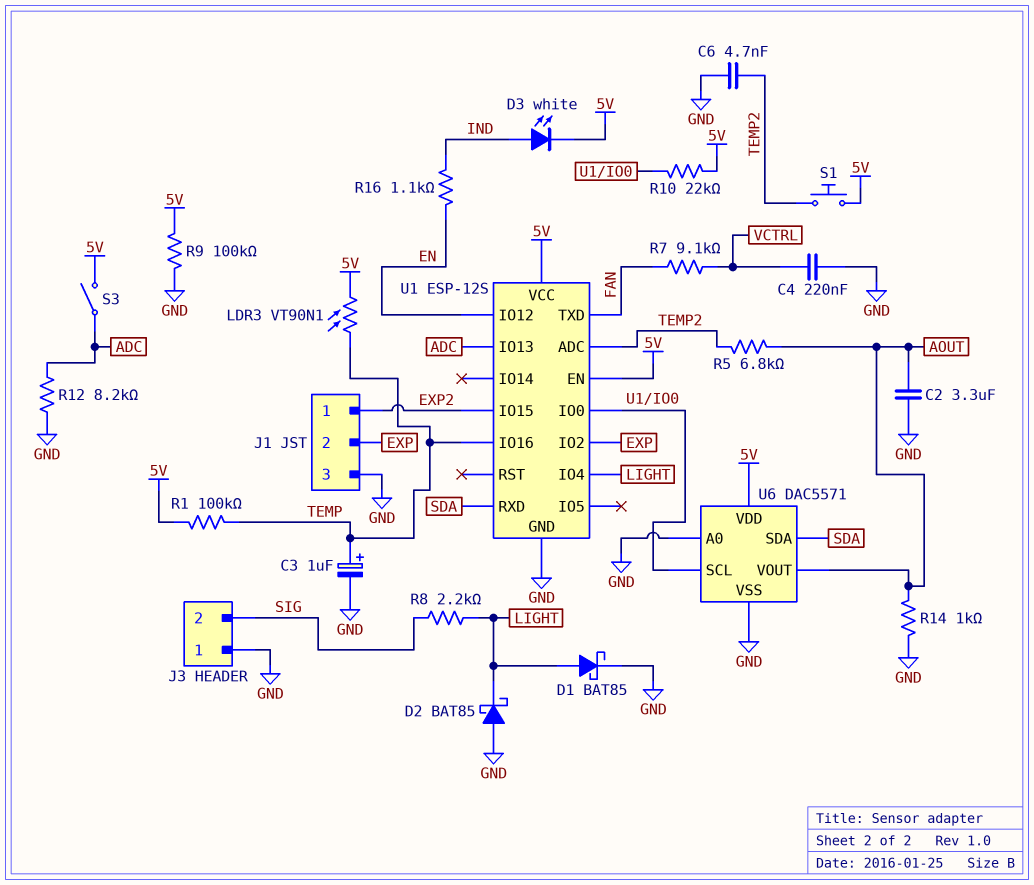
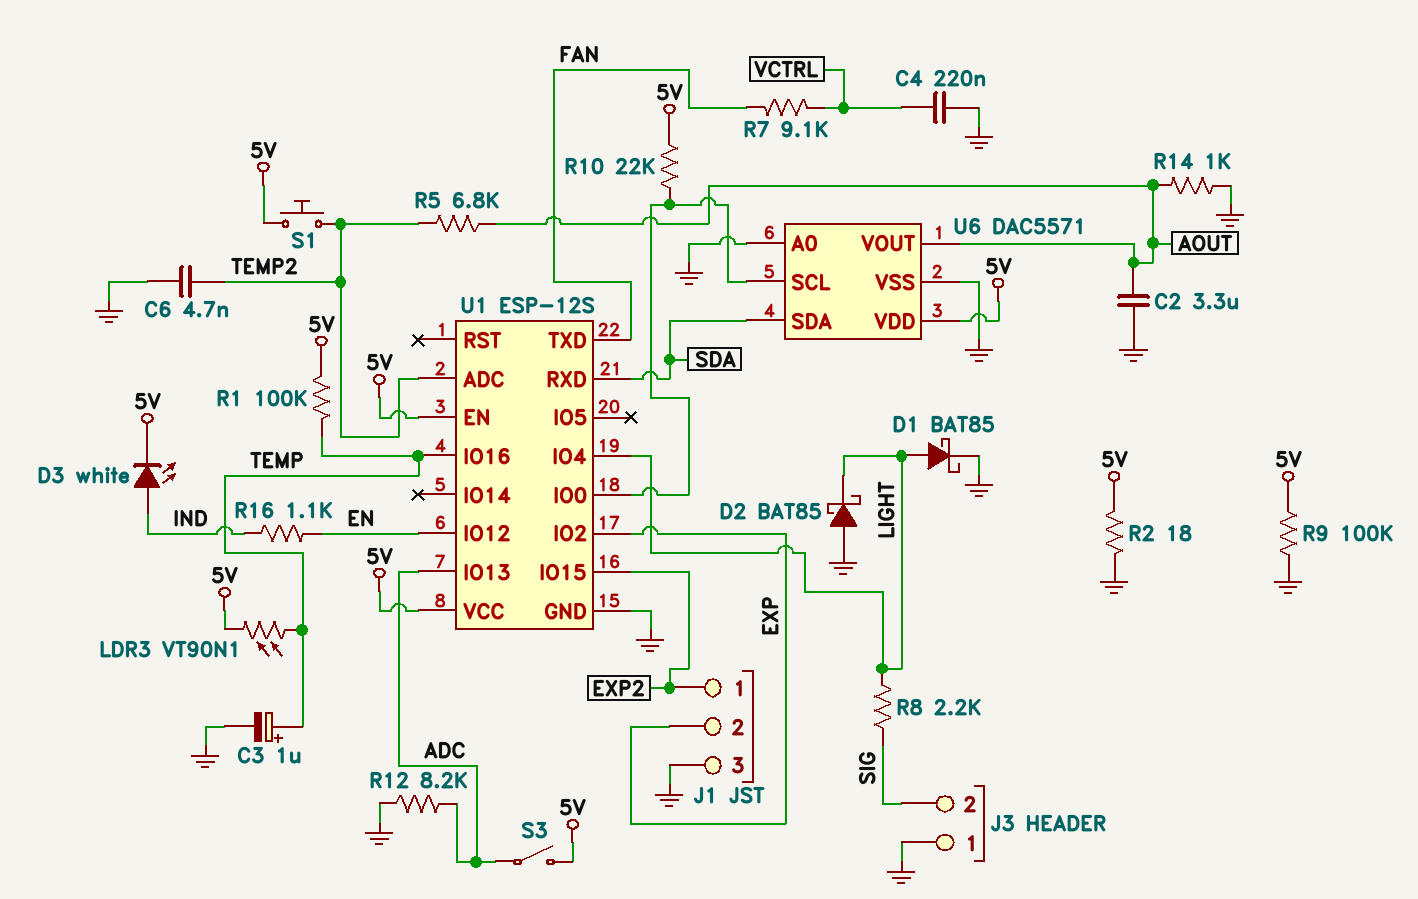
R2: none -> 18 (5V, GND)

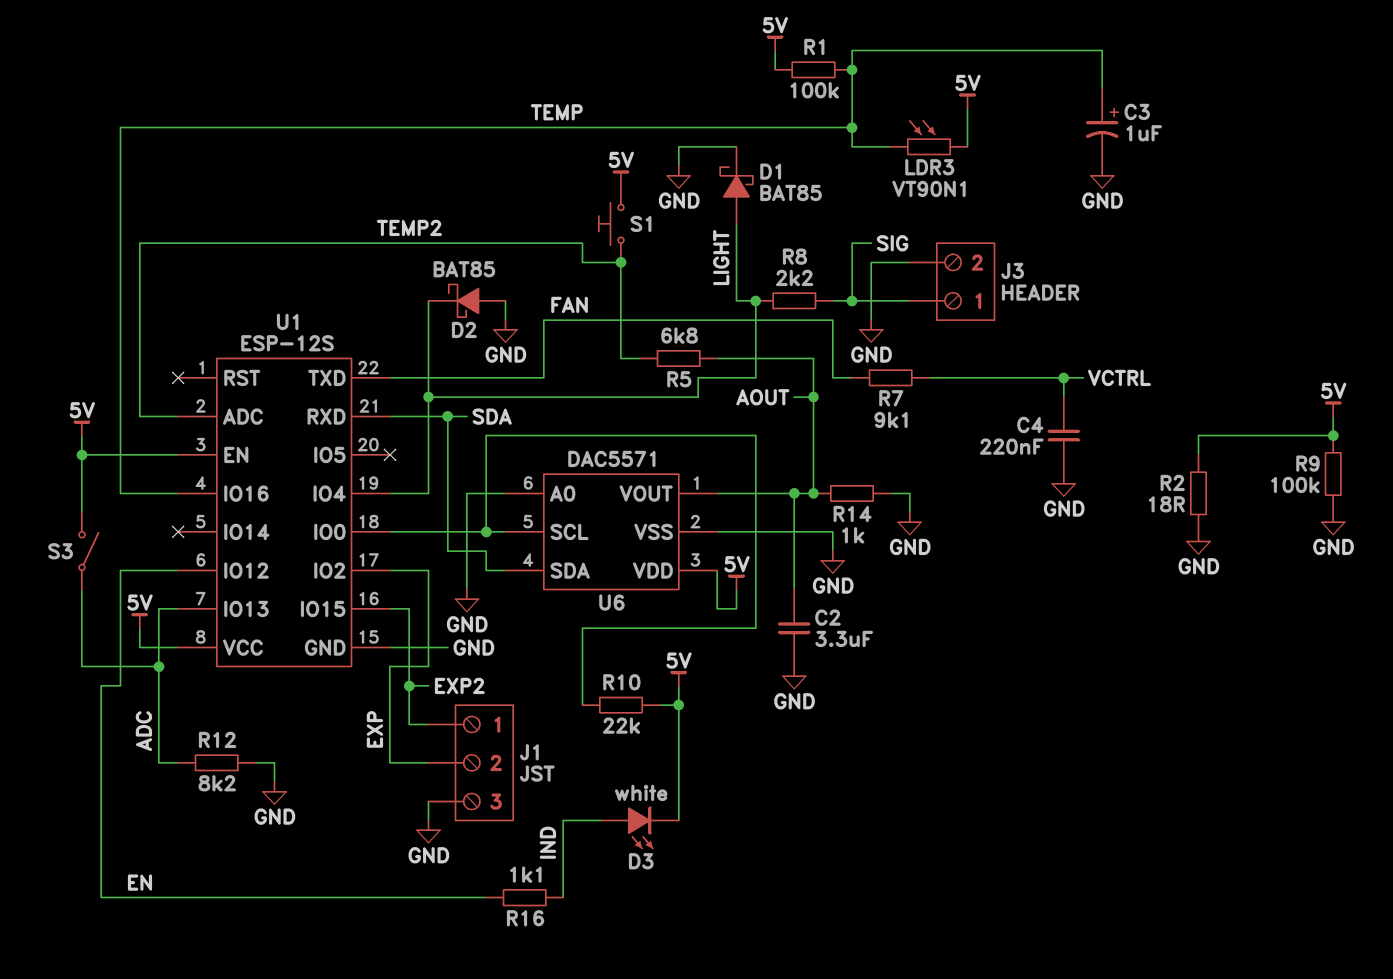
C6: 4.7nF (GND, TEMP2) -> none
J3 pin 1: GND -> SIG
J3 pin 2: SIG -> GND

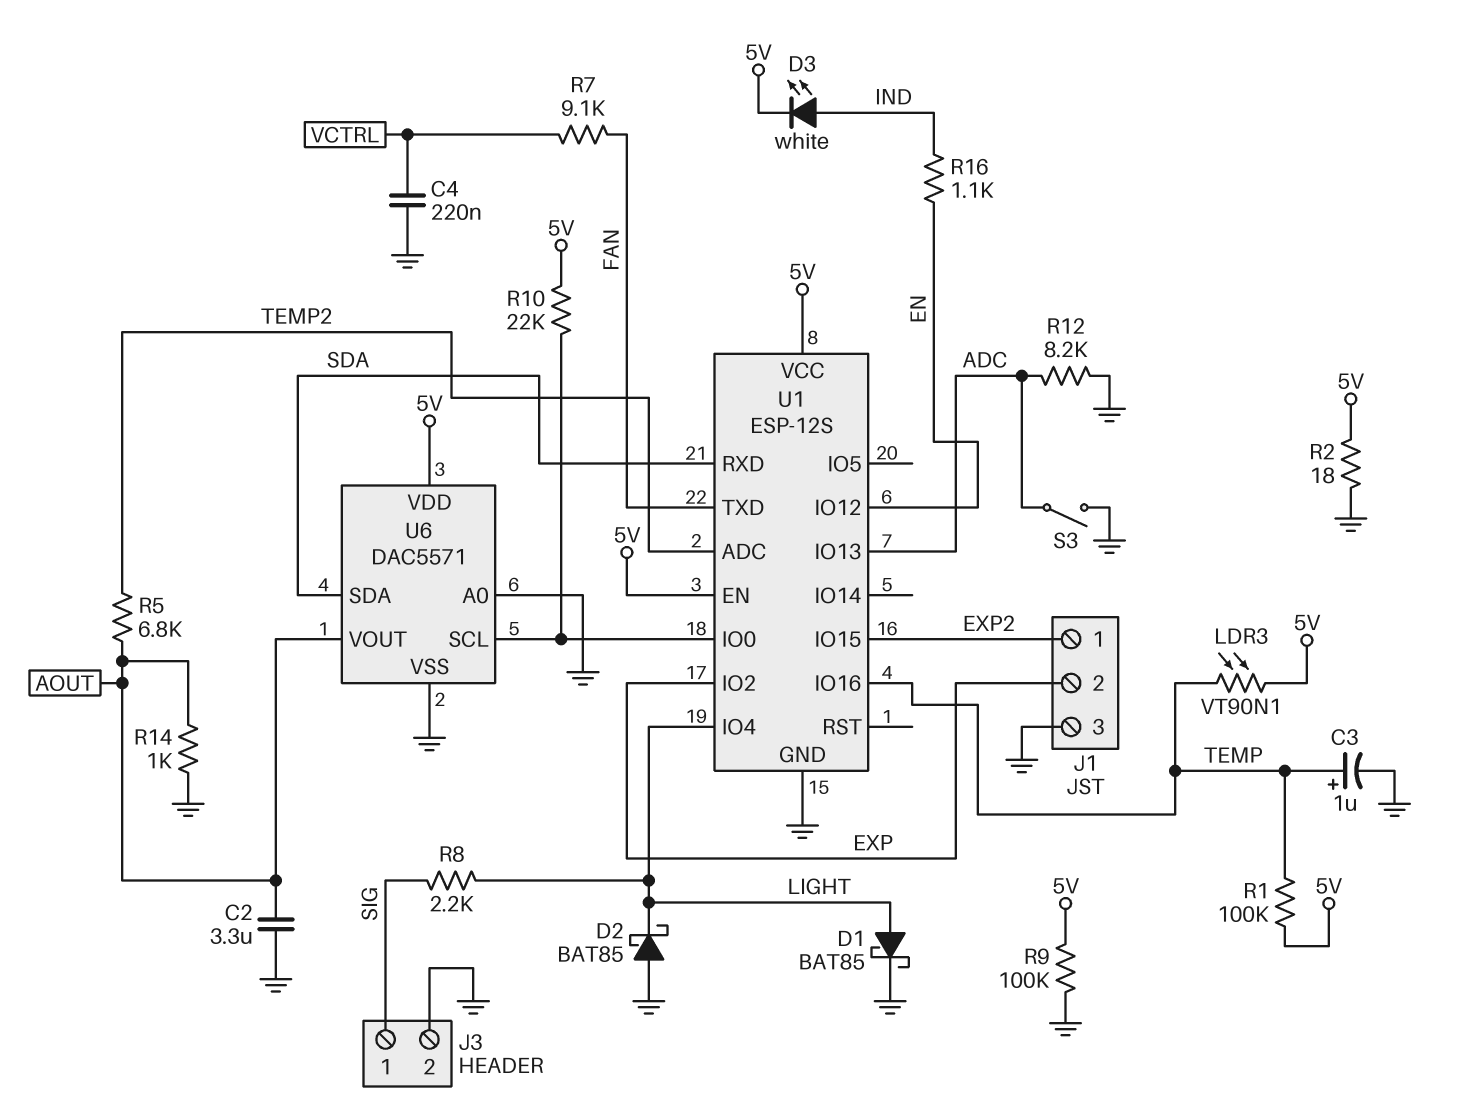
S1: button (5V, TEMP2) -> none
S3: switch (5V, ADC) -> switch (ADC, GND)

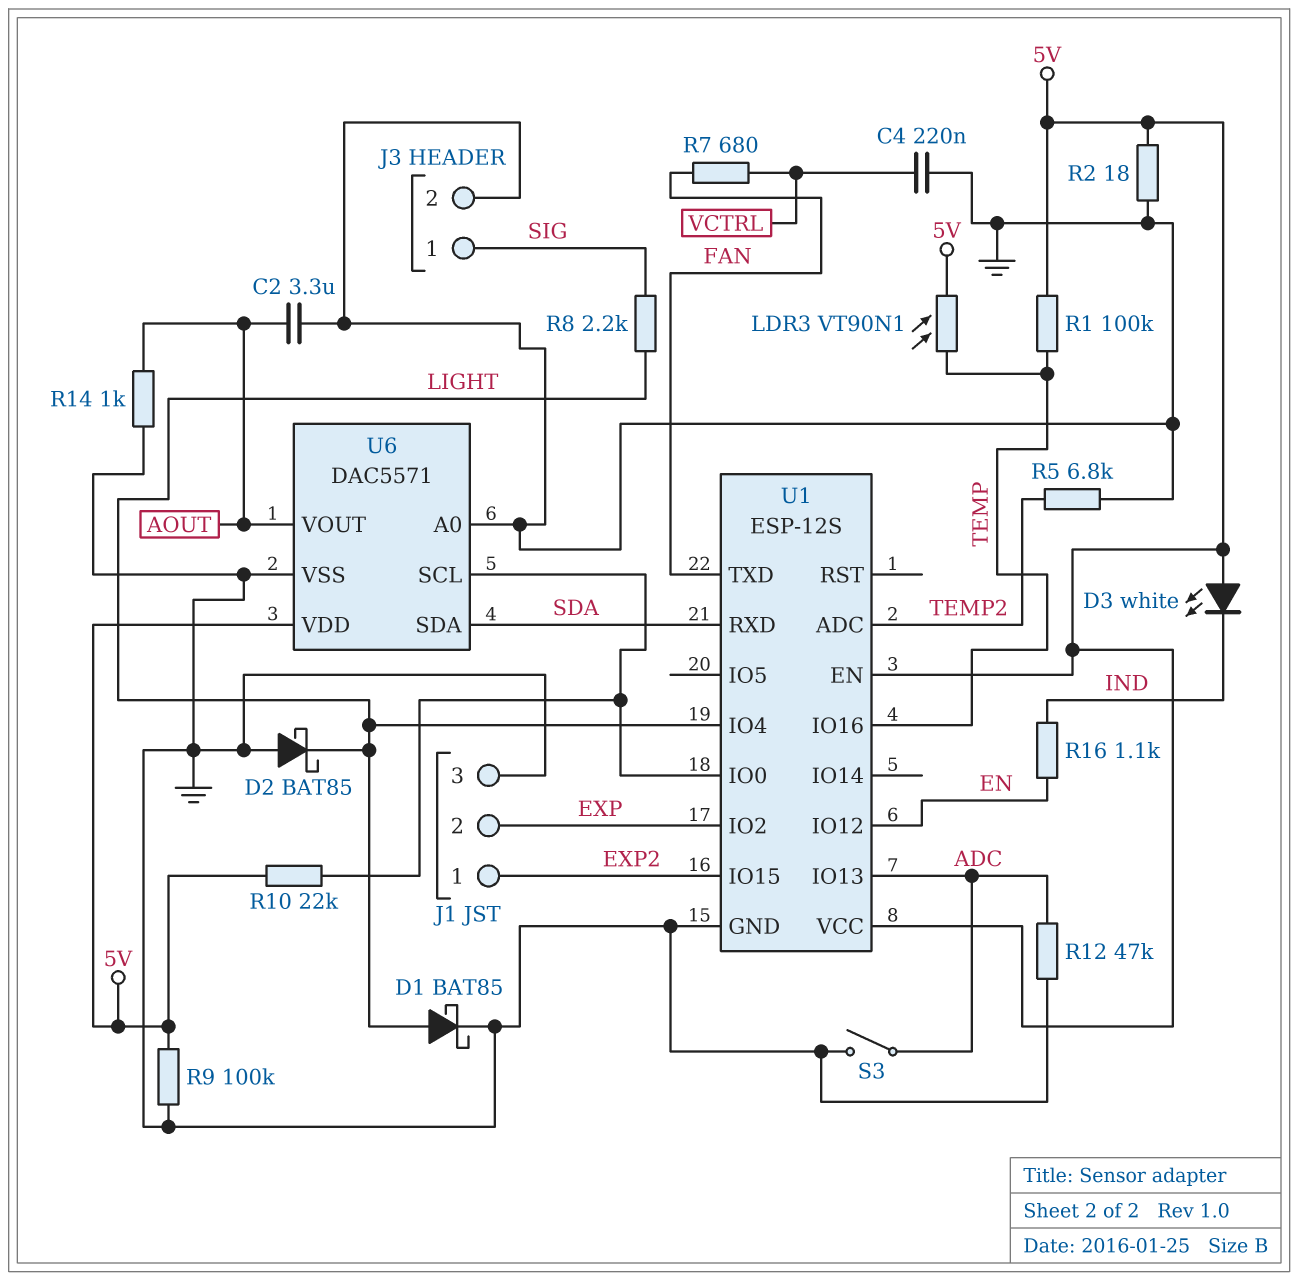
C3: 1uF (plus TEMP, minus GND) -> none
D3: LED white (A IND, K 5V) -> LED white (A 5V, K IND)
R5: 6.8k (AOUT, TEMP2) -> 6.8k (GND, TEMP2)
R7: 9.1k (FAN, VCTRL) -> 680 (FAN, VCTRL)
R12: 8.2k (ADC, GND) -> 47k (ADC, GND)

